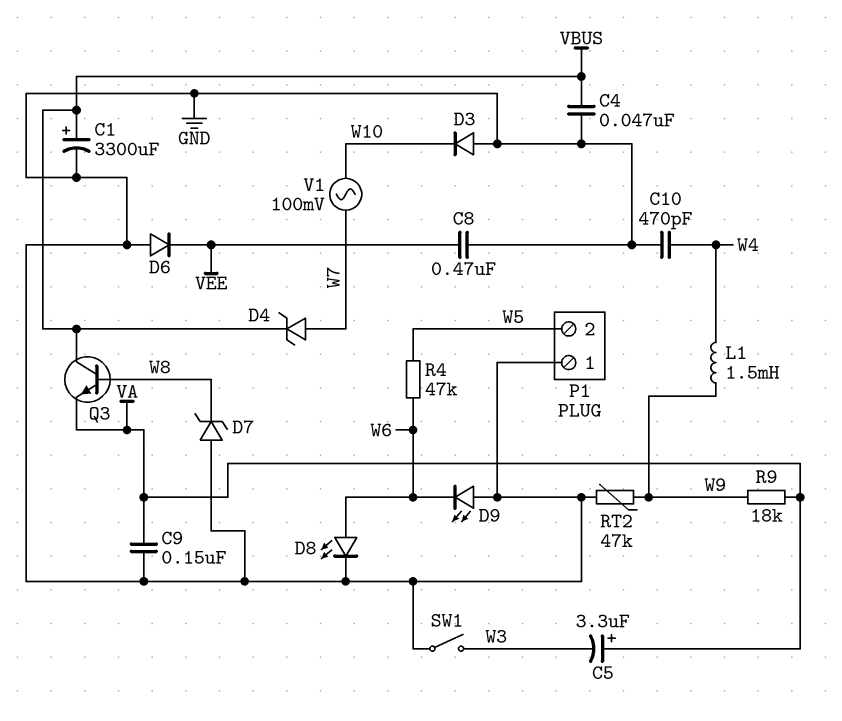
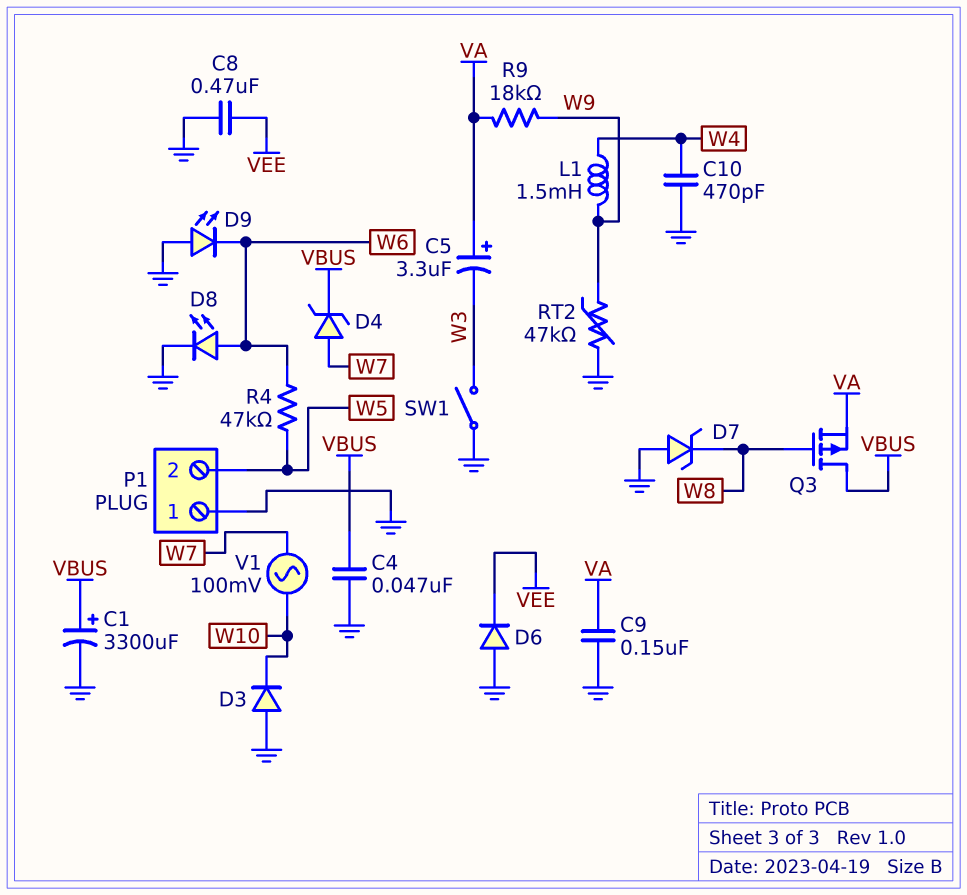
Q3: NPN (B W8, C VBUS, E VA) -> PMOS (G W8, D VBUS, S VA)

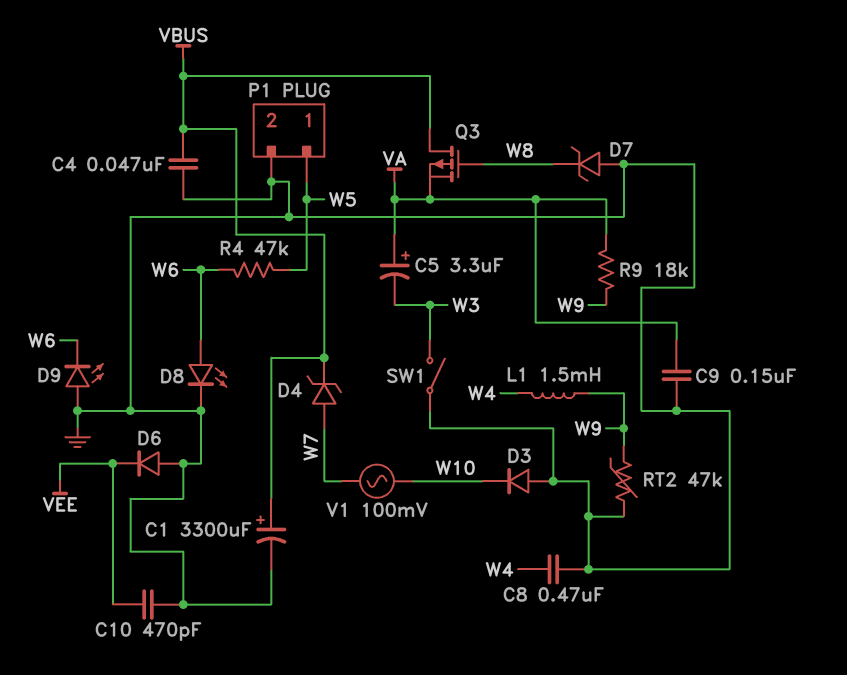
C8: 470nF (GND, VEE) -> 470nF (GND, W4)
C10: 470pF (GND, W4) -> 470pF (GND, VEE)
P1 pin 1: GND -> W5
P1 pin 2: W5 -> GND

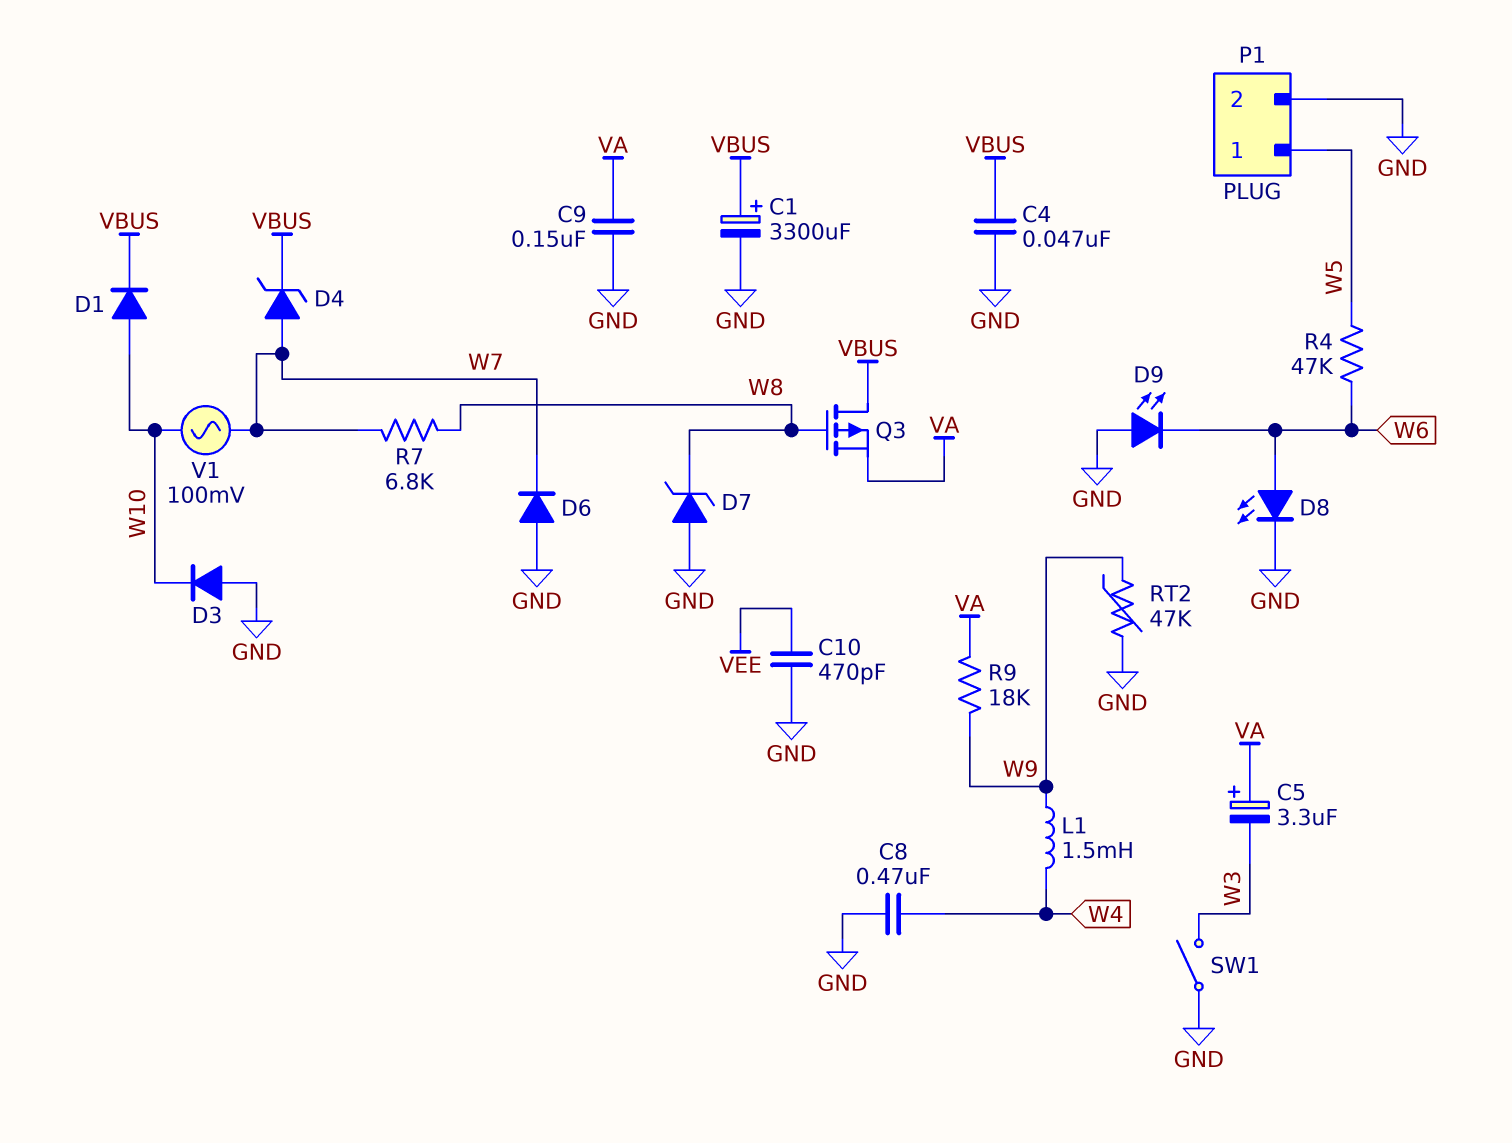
D1: none -> diode (A W10, K VBUS)
D6: diode (A GND, K VEE) -> diode (A GND, K W7)
R7: none -> 6.8k (W7, W8)

